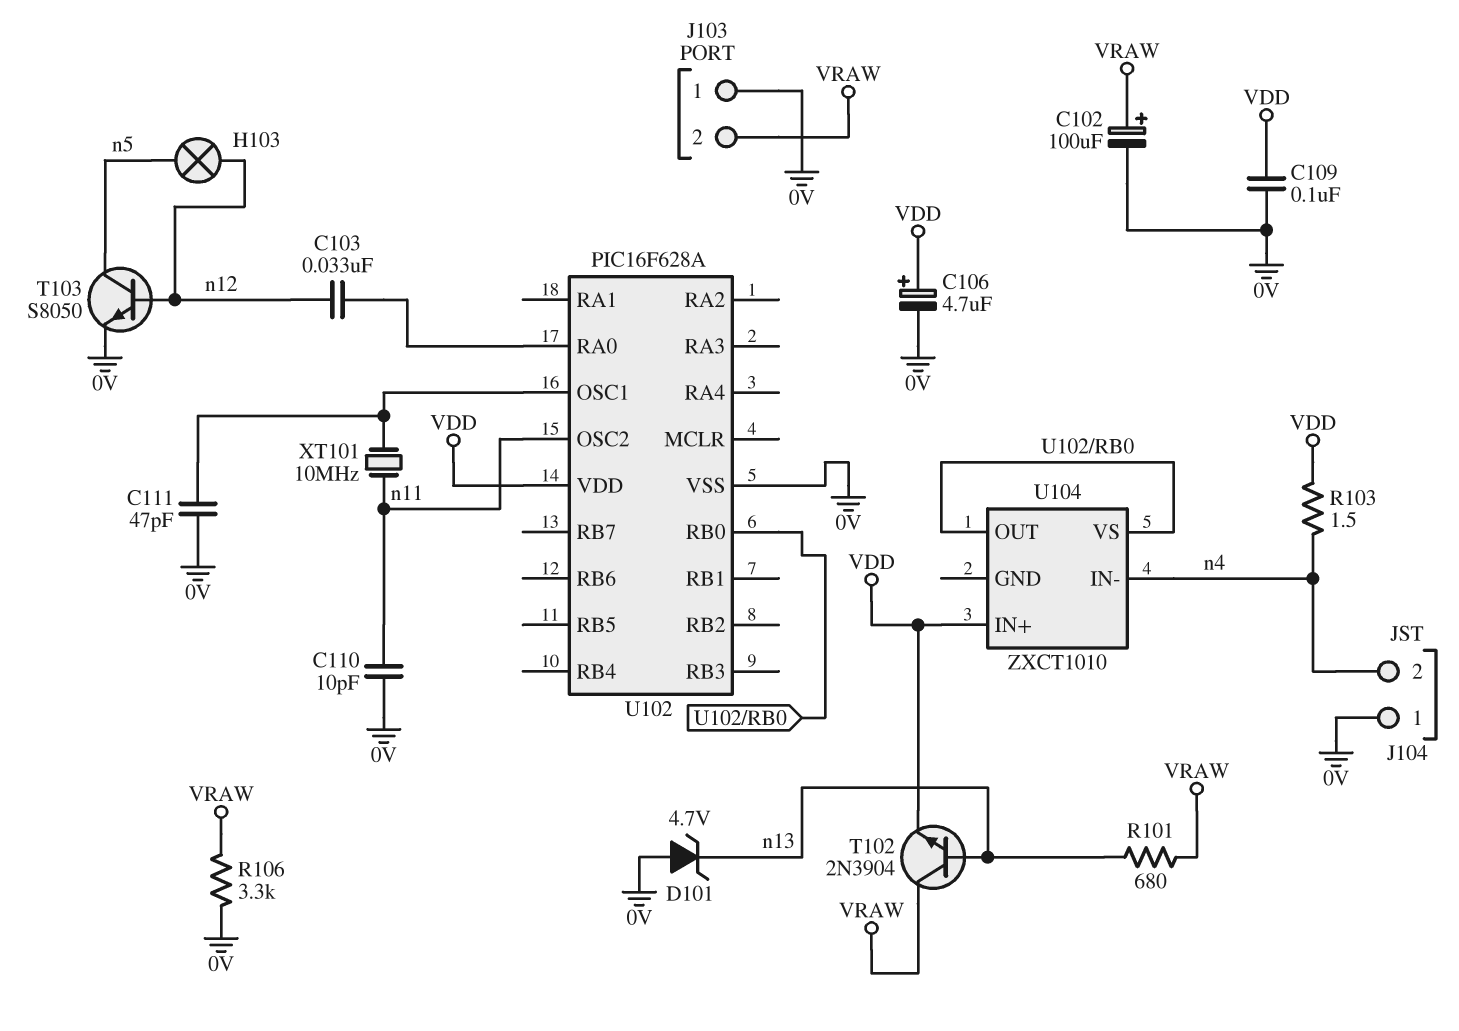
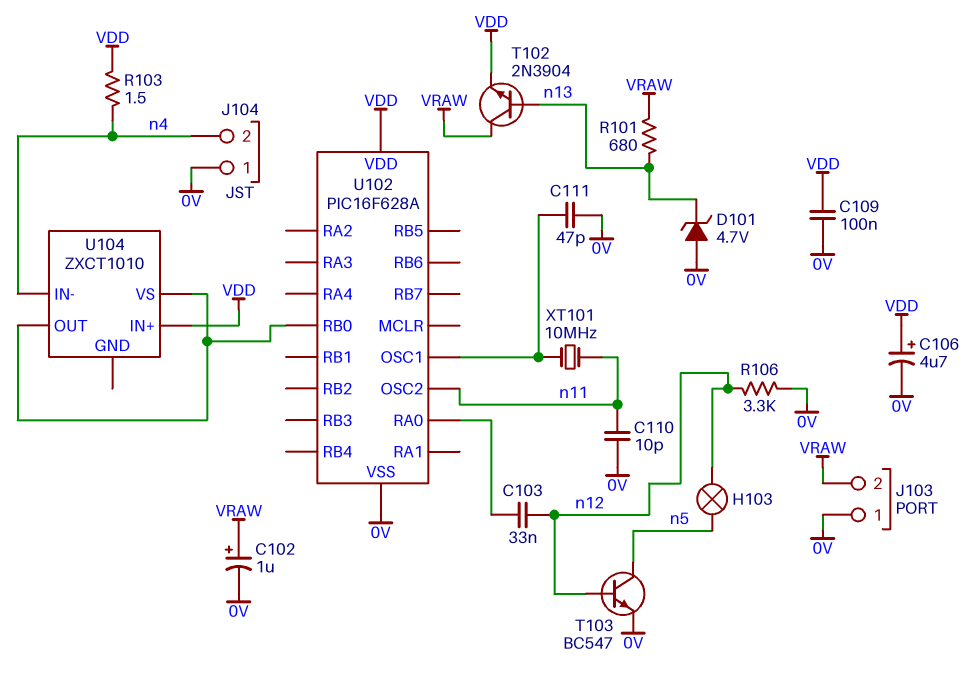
C102: 100uF (plus VRAW, minus 0V) -> 1uF (plus VRAW, minus 0V)
R106: 3.3k (0V, VRAW) -> 3.3k (0V, n12)
T103: NPN S8050 (B n12, C n5, E 0V) -> NPN BC547 (B n12, C n5, E 0V)

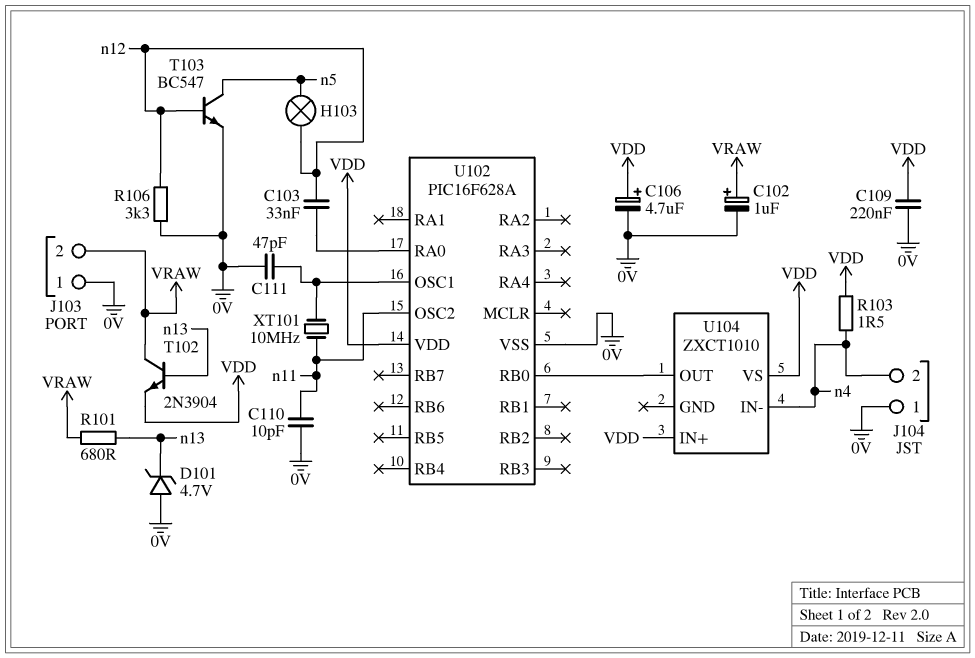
C109: 100nF (0V, VDD) -> 220nF (0V, VDD)
U104 pin VS: U102/RB0 -> VDD

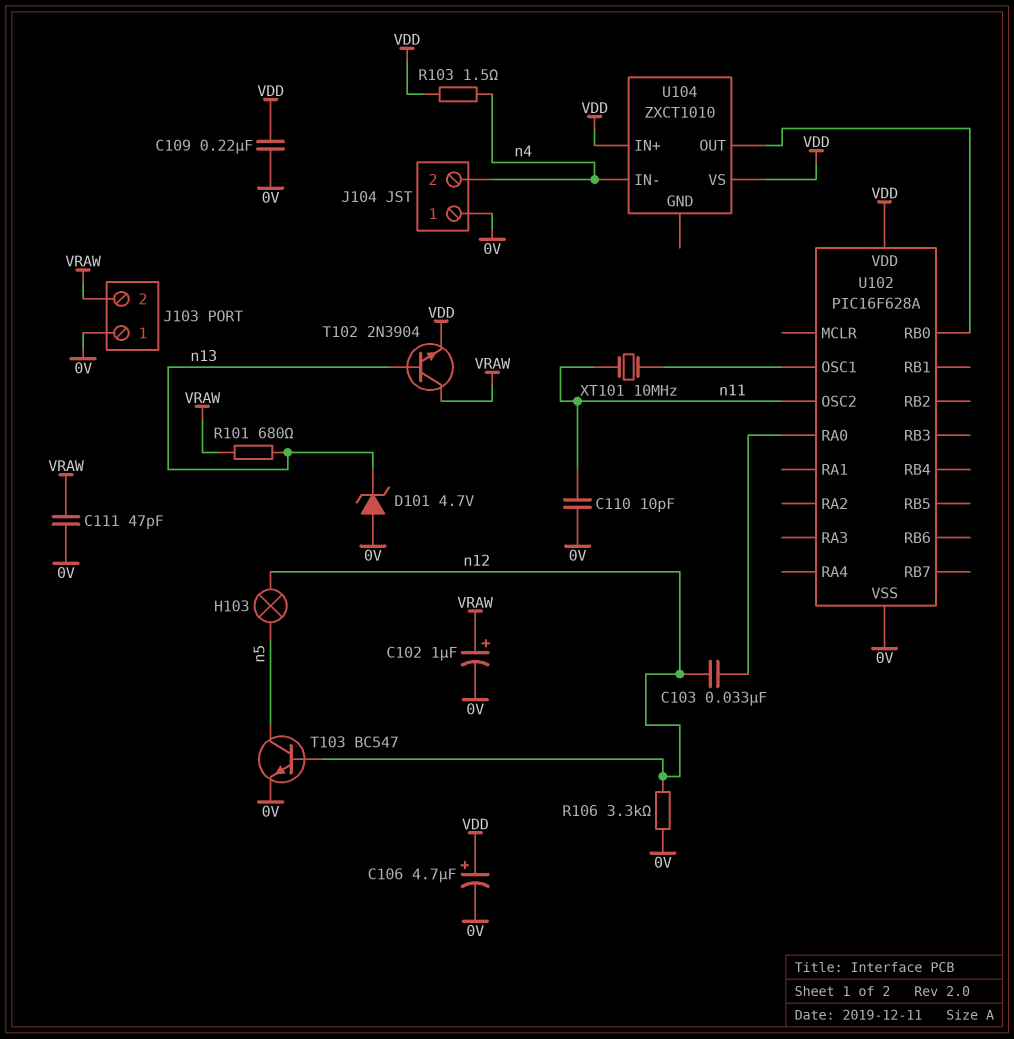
C111: 47pF (0V, U102/OSC1) -> 47pF (0V, VRAW)

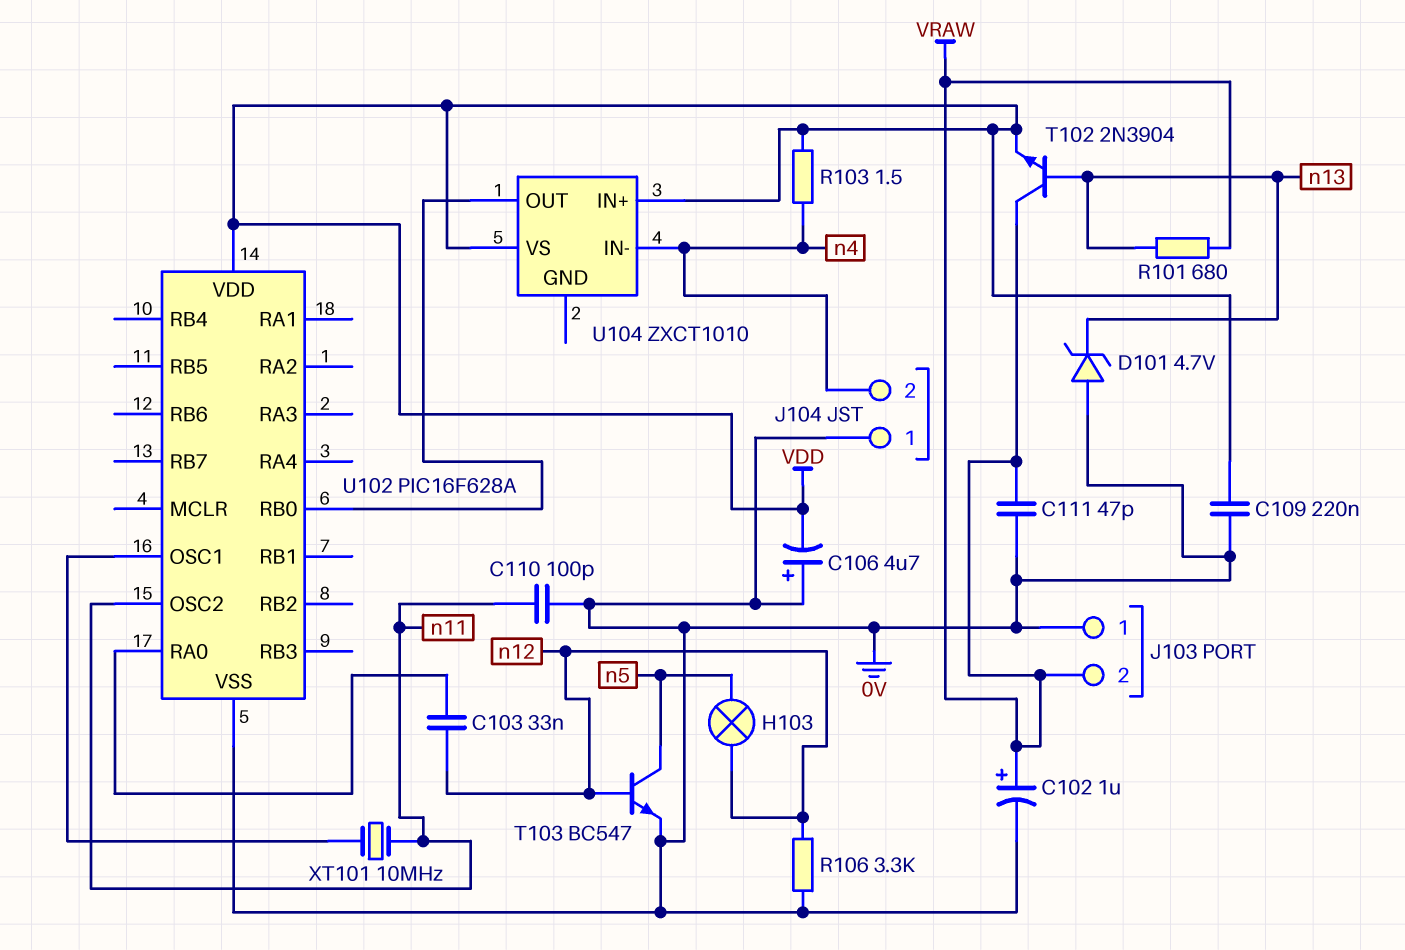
C106: 4.7uF (plus VDD, minus 0V) -> 4.7uF (plus 0V, minus VDD)
C110: 10pF (0V, n11) -> 100pF (0V, n11)

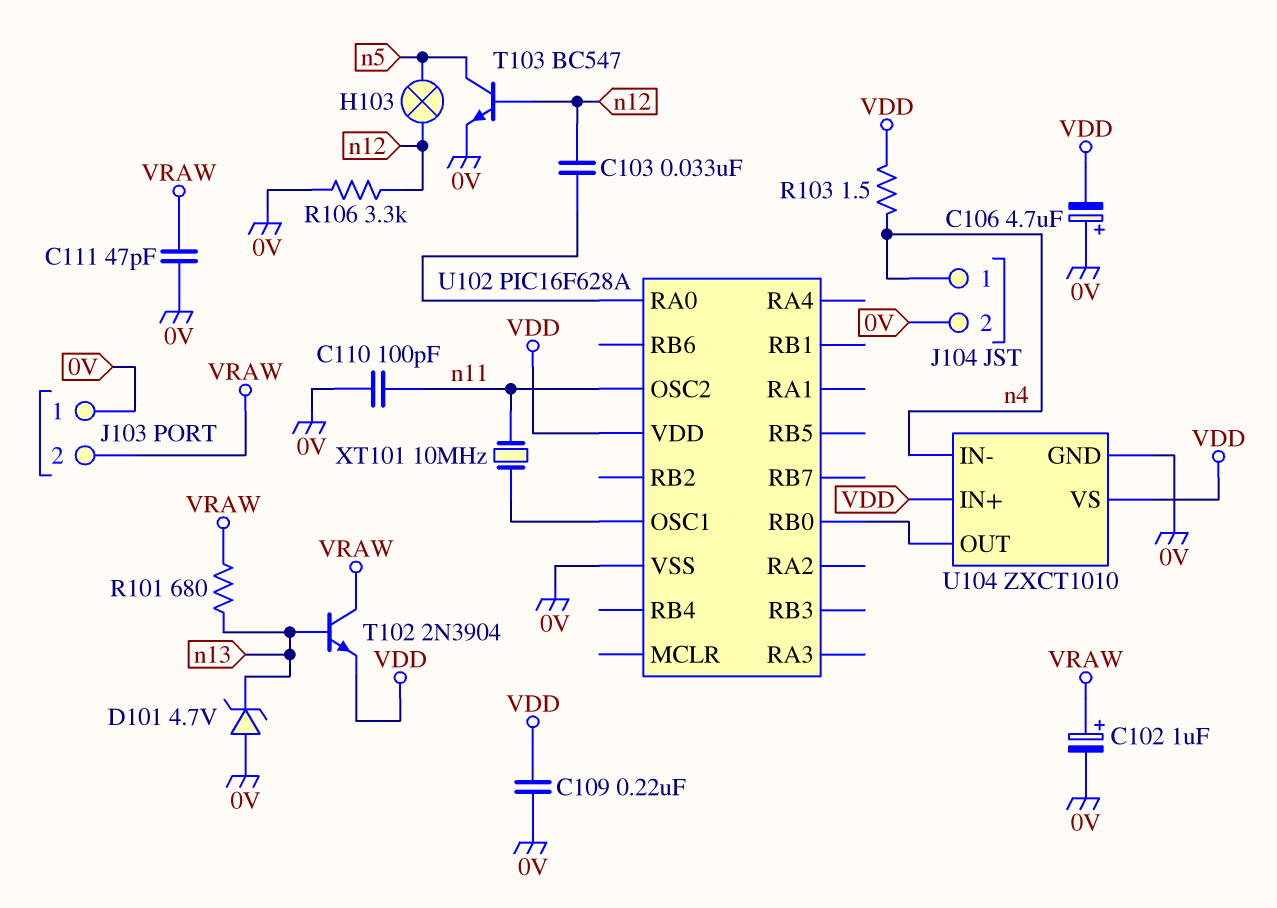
J104 pin 1: 0V -> n4
J104 pin 2: n4 -> 0V
U104 pin GND: none -> 0V

